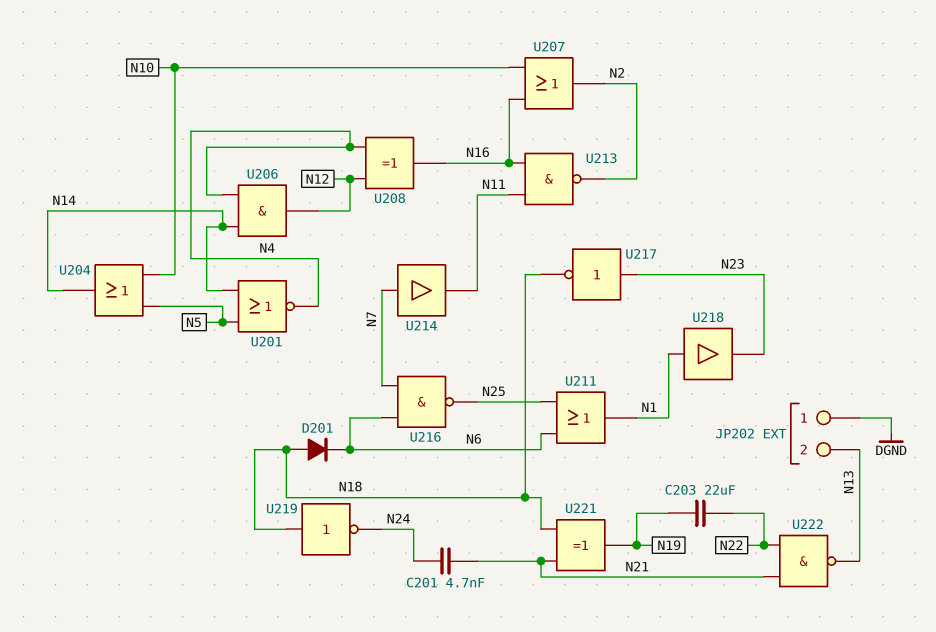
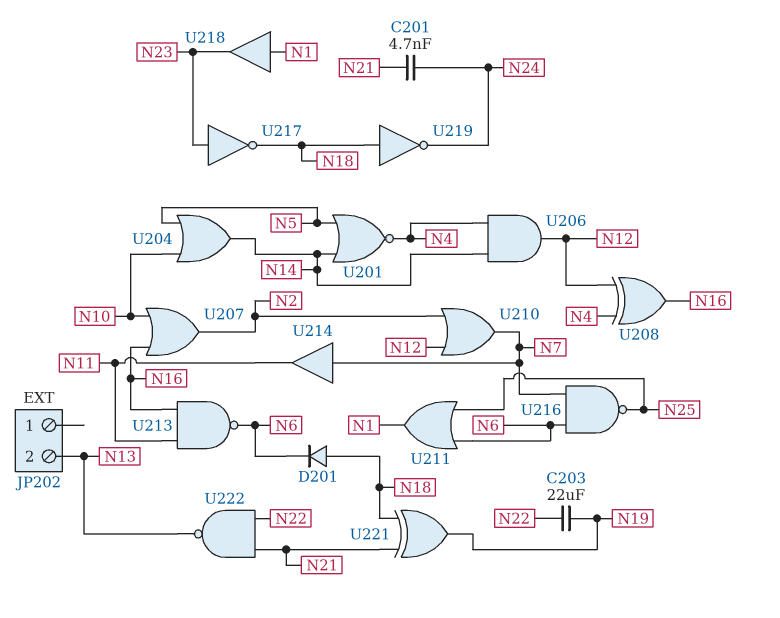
JP202 pin 1: DGND -> none
U210: none -> OR (in N2, in N12, out N7)
U213: NAND (in N11, in N16, out N2) -> NAND (in N11, in N16, out N6)

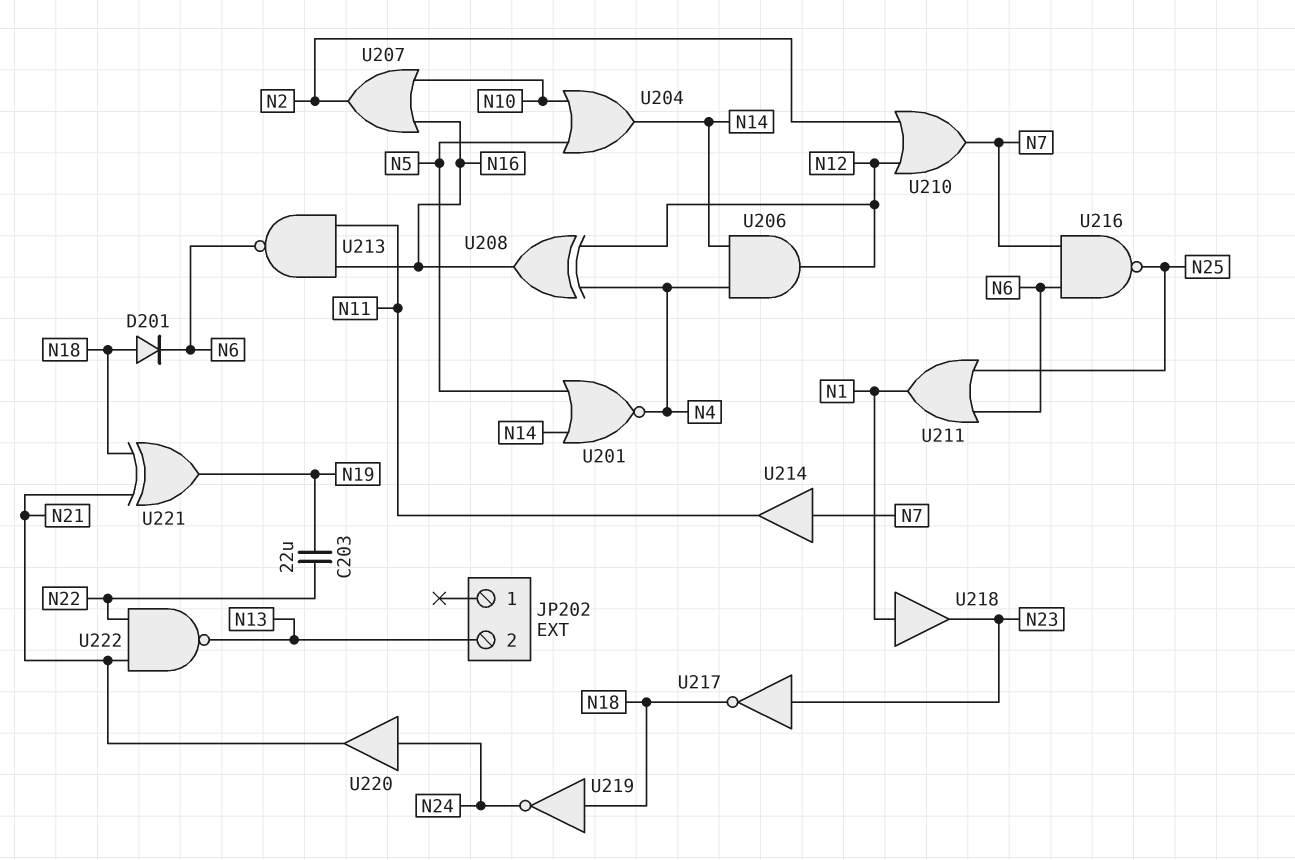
C201: 4.7nF (N21, N24) -> none
U220: none -> buffer (in N24, out N21)

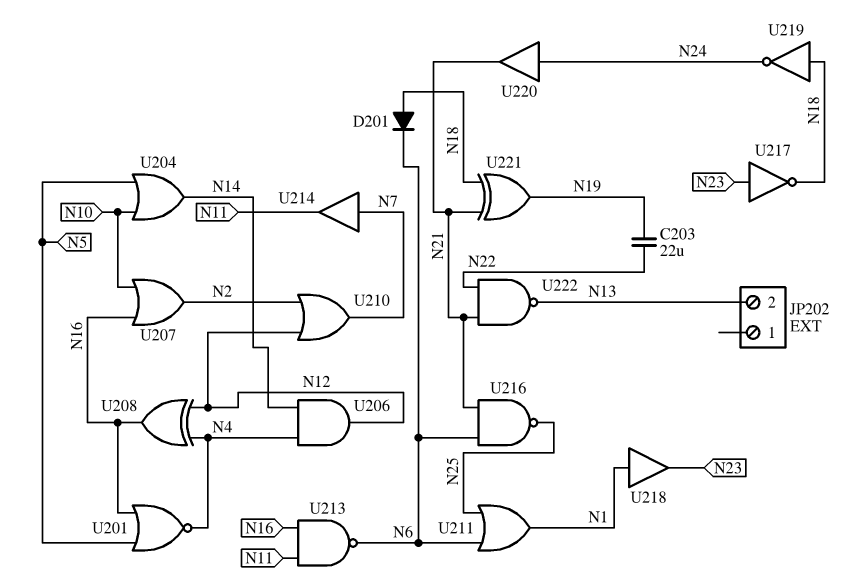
U201: NOR (in N5, in N14, out N4) -> NOR (in N5, in N16, out N4)
U216: NAND (in N6, in N7, out N25) -> NAND (in N6, in N21, out N25)

